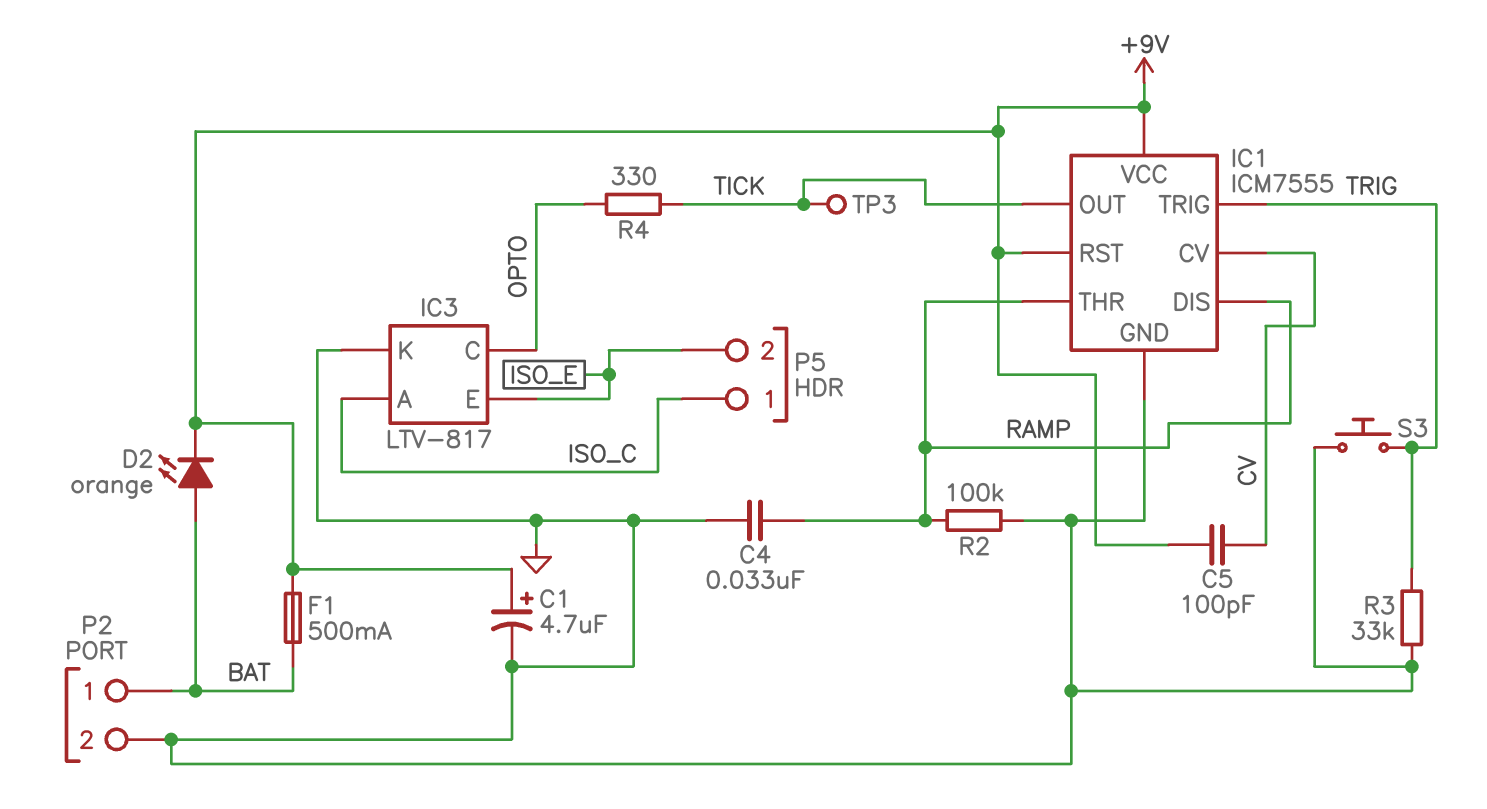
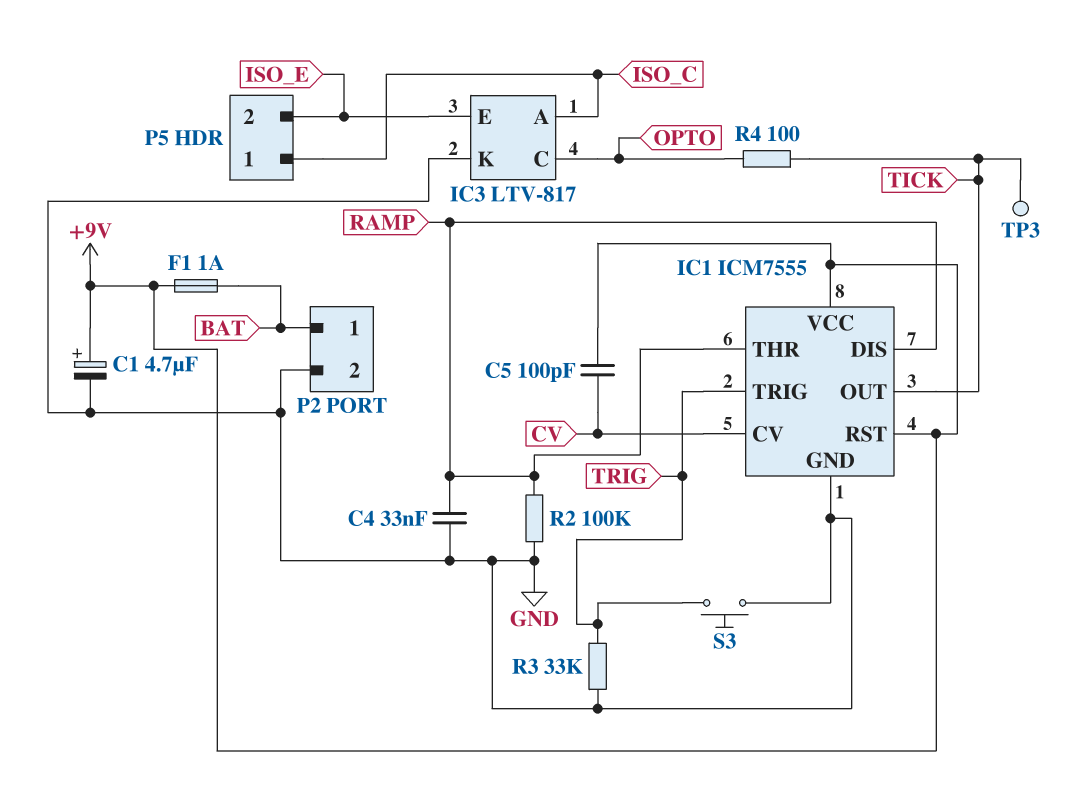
D2: LED orange (A BAT, K +9V) -> none
F1: 500mA (+9V, BAT) -> 1A (+9V, BAT)
R4: 330 (OPTO, TICK) -> 100 (OPTO, TICK)

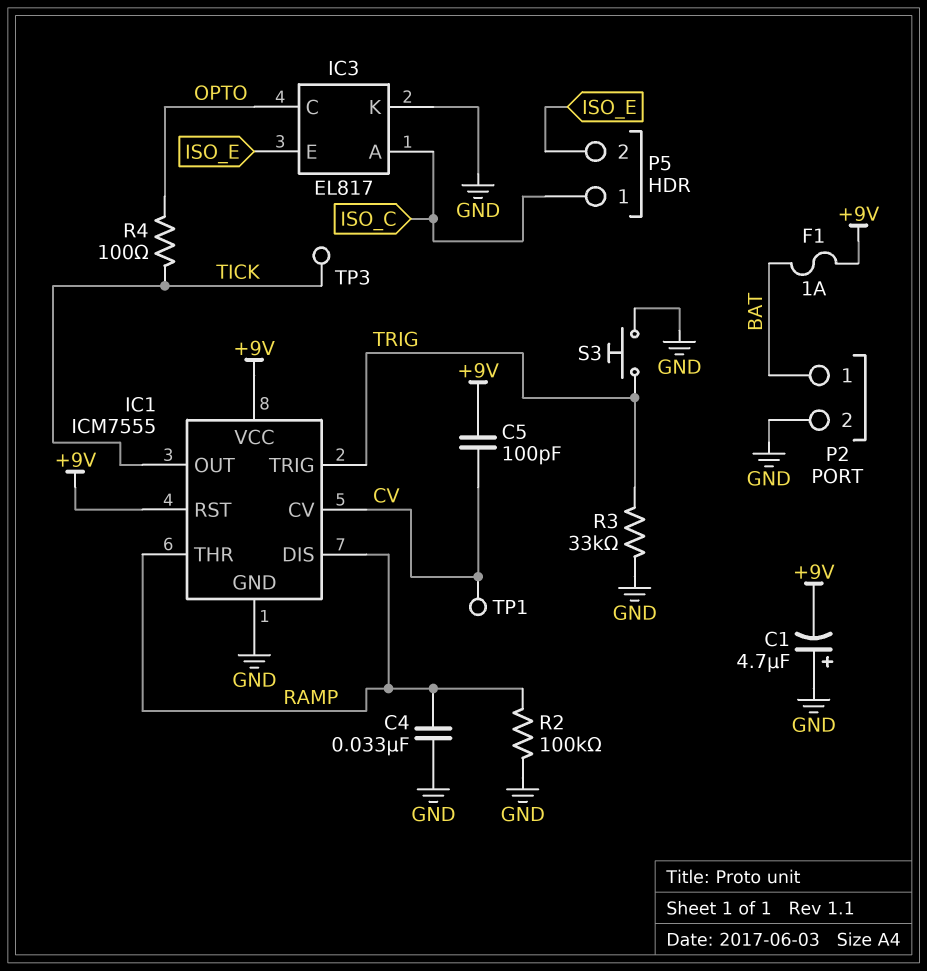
C1: 4.7uF (plus +9V, minus GND) -> 4.7uF (plus GND, minus +9V)
IC3: LTV-817 -> EL817
TP1: none -> test point (CV)

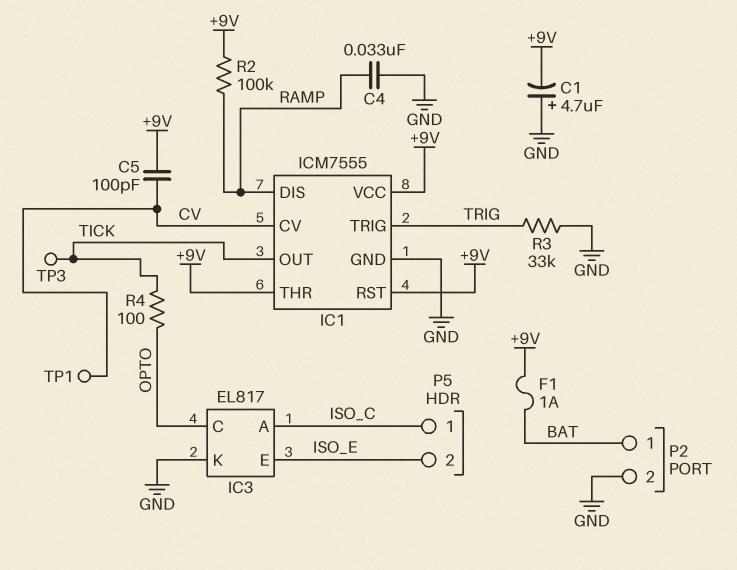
IC1 pin THR: RAMP -> +9V
R2: 100k (GND, RAMP) -> 100k (+9V, RAMP)
S3: button (GND, TRIG) -> none

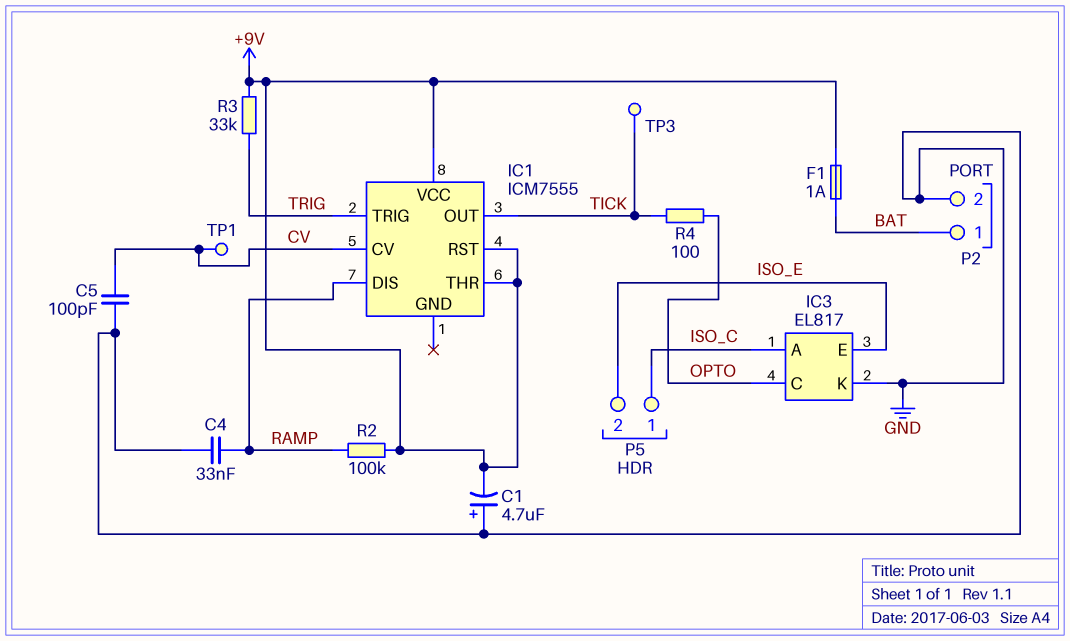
C5: 100pF (+9V, CV) -> 100pF (CV, GND)
IC1 pin GND: GND -> none
R3: 33k (GND, TRIG) -> 33k (+9V, TRIG)

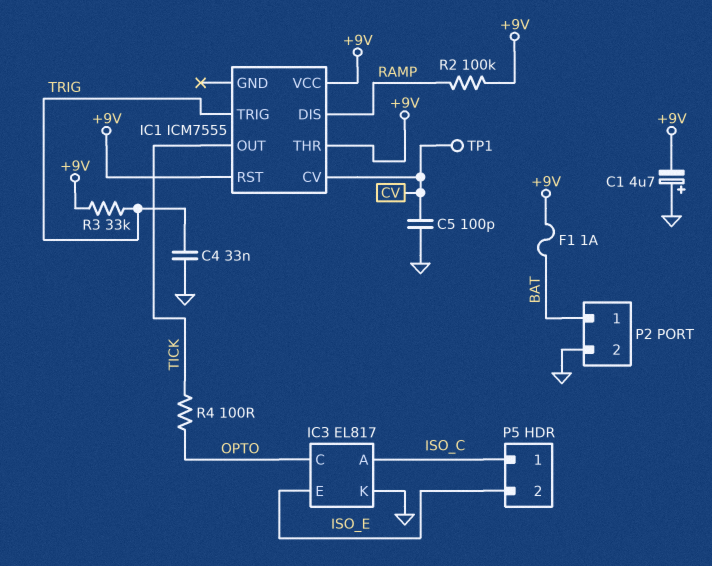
C4: 33nF (GND, RAMP) -> 33nF (GND, TRIG)
TP3: test point (TICK) -> none

